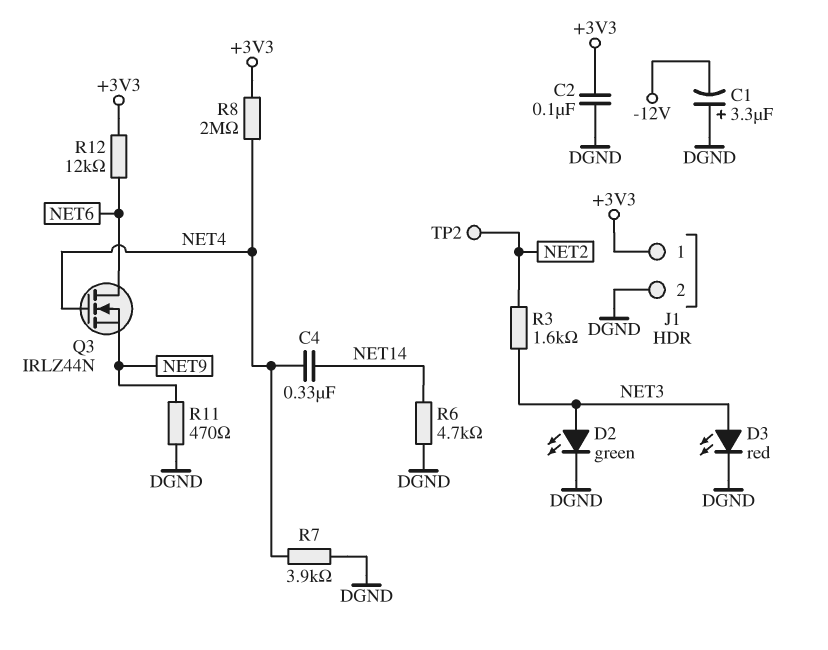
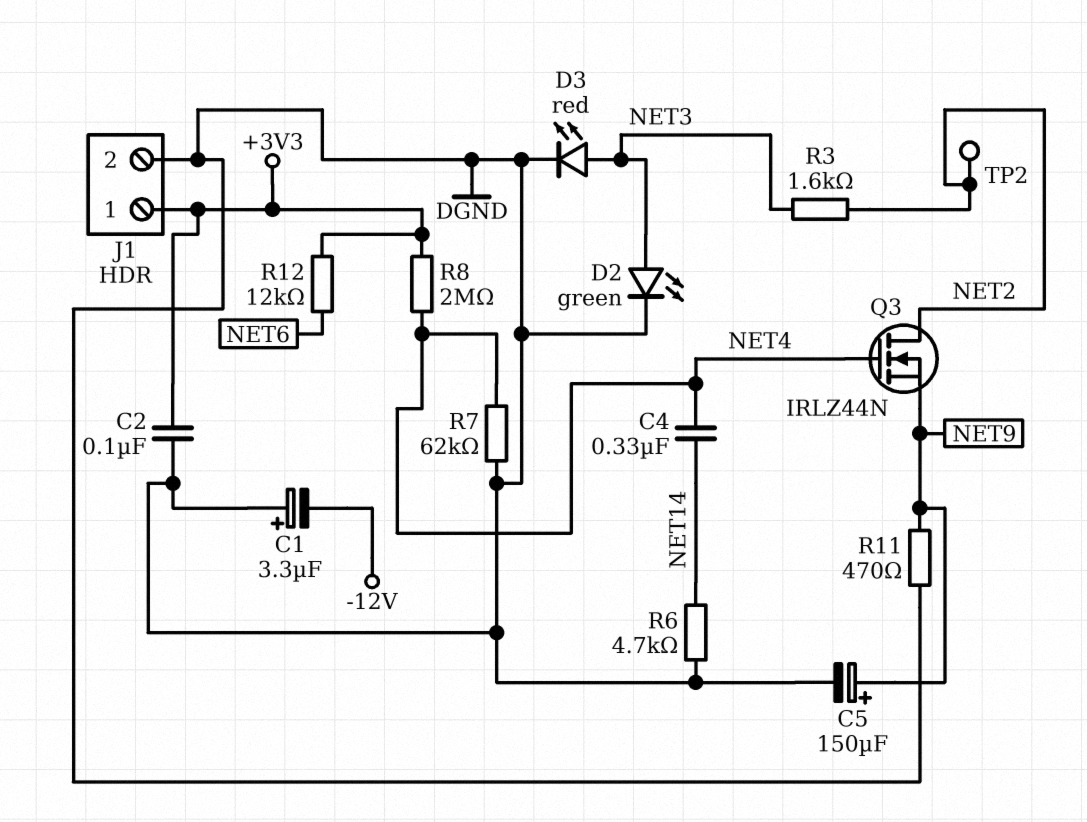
C5: none -> 150uF (plus NET9, minus DGND)
Q3: NMOS IRLZ44N (G NET4, D NET6, S NET9) -> NMOS IRLZ44N (G NET4, D NET2, S NET9)
R7: 3.9k (DGND, NET4) -> 62k (DGND, NET4)

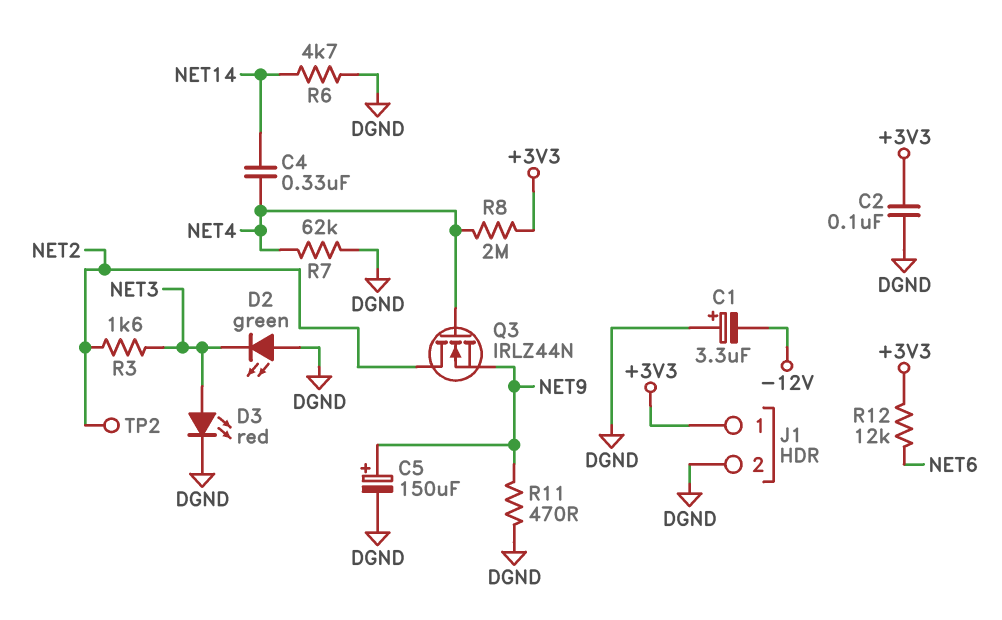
D2: LED green (A NET3, K DGND) -> LED green (A DGND, K NET3)

